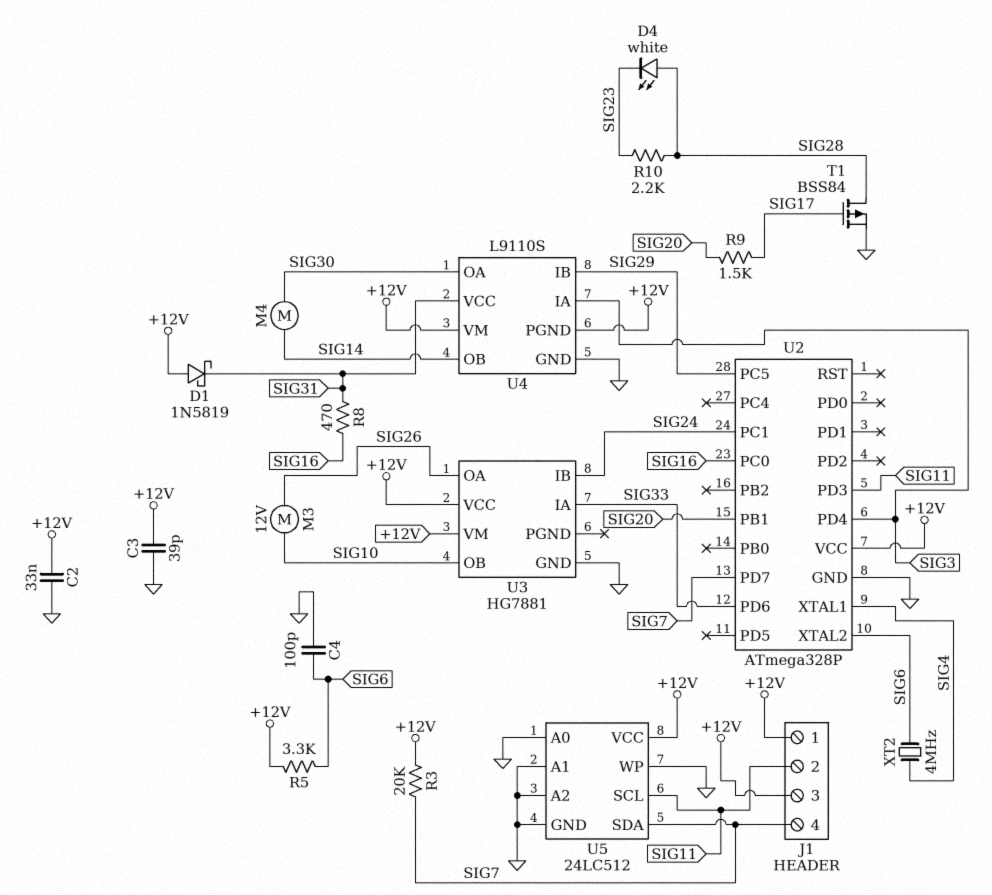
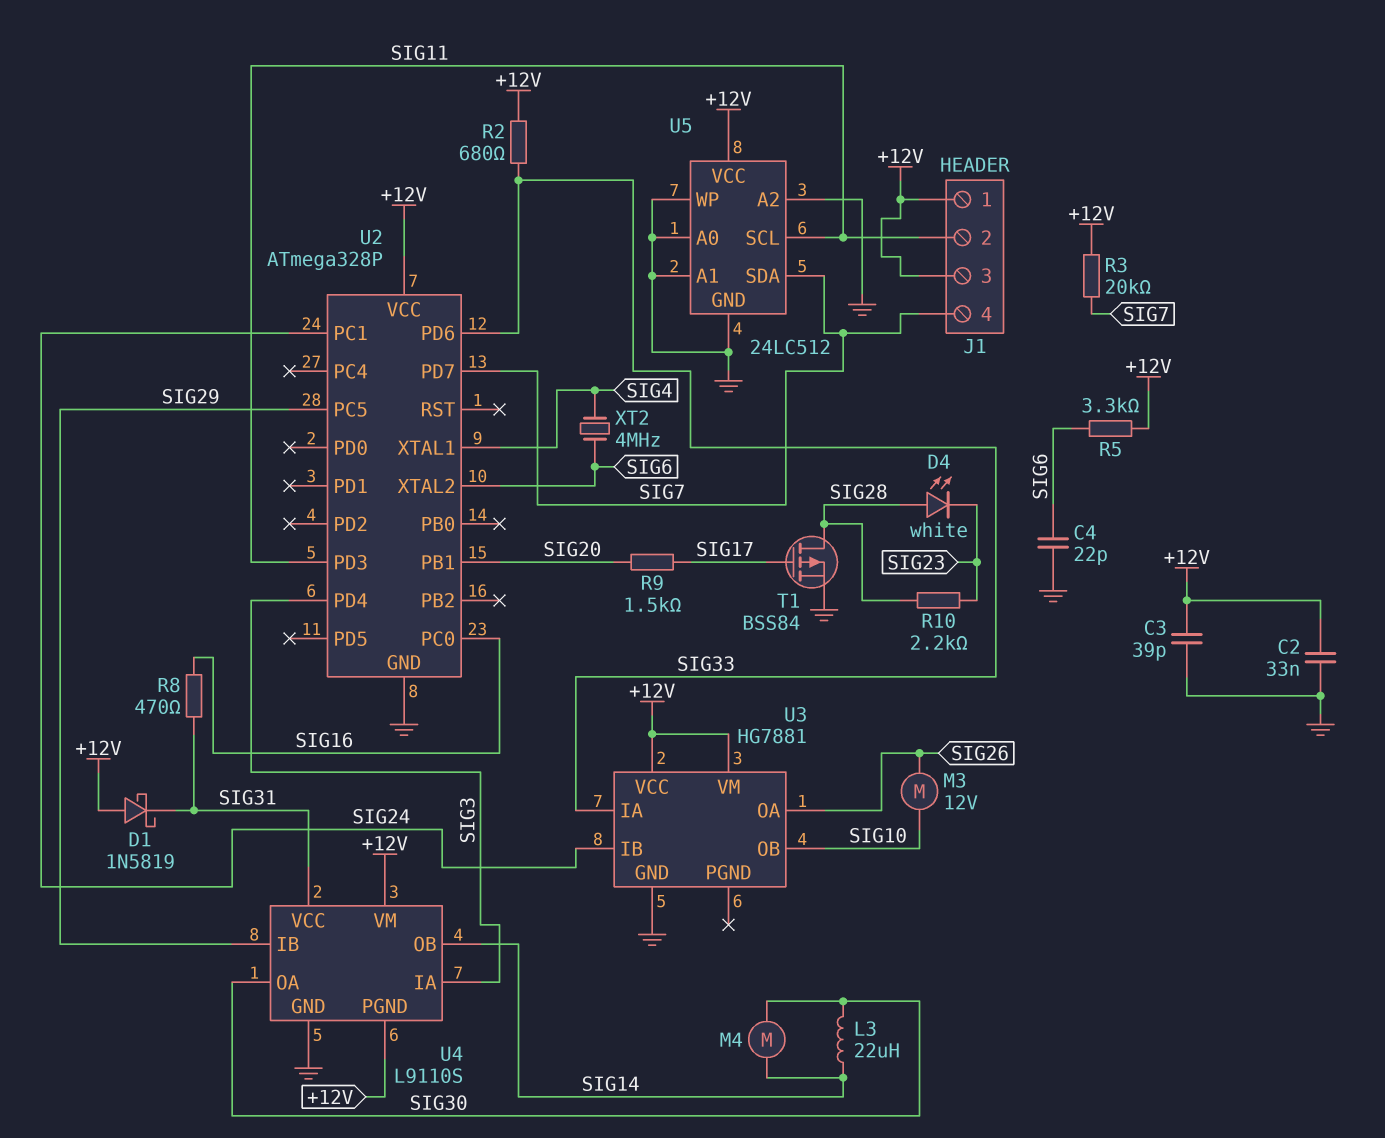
C4: 100pF (GND, SIG6) -> 22pF (GND, SIG6)
L3: none -> 22uH (SIG14, SIG30)
R2: none -> 680 (+12V, SIG33)

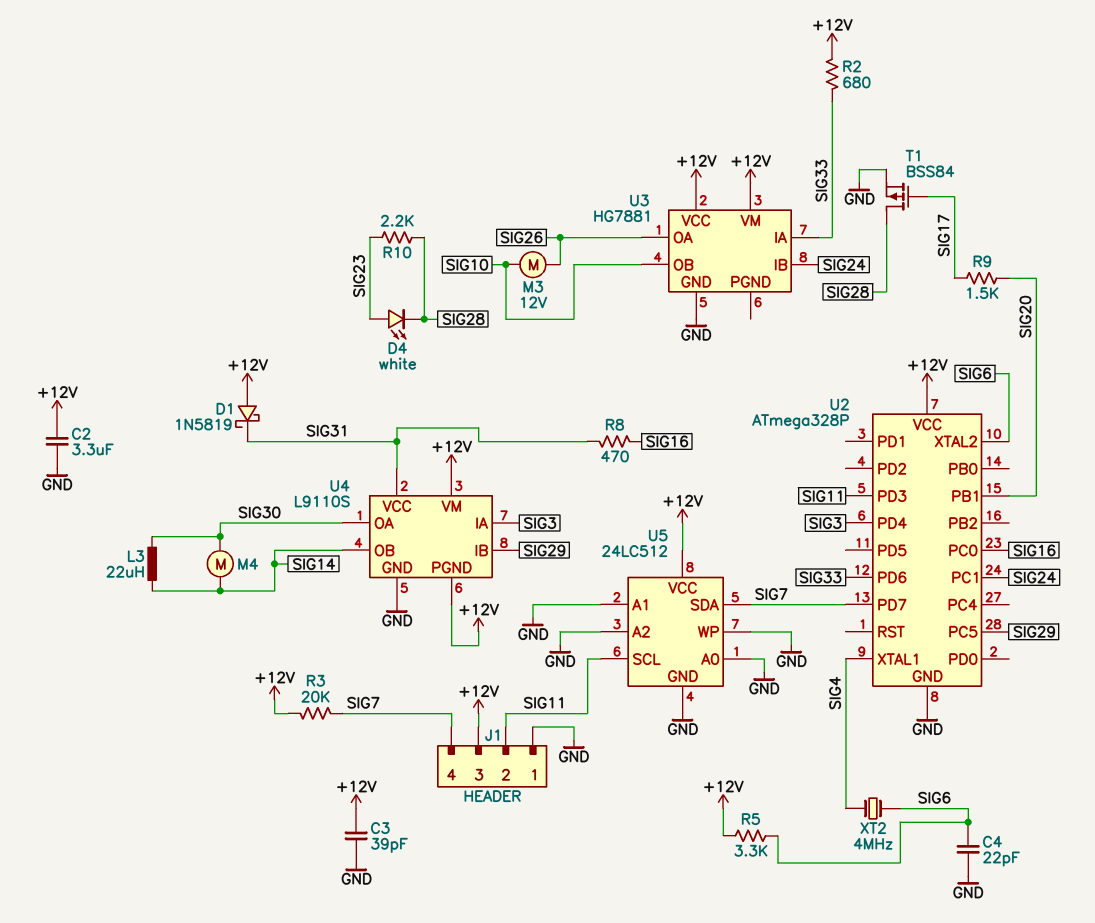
C2: 33nF (+12V, GND) -> 3.3uF (+12V, GND)
D4: LED white (A SIG28, K SIG23) -> LED white (A SIG23, K SIG28)
J1 pin 1: +12V -> GND

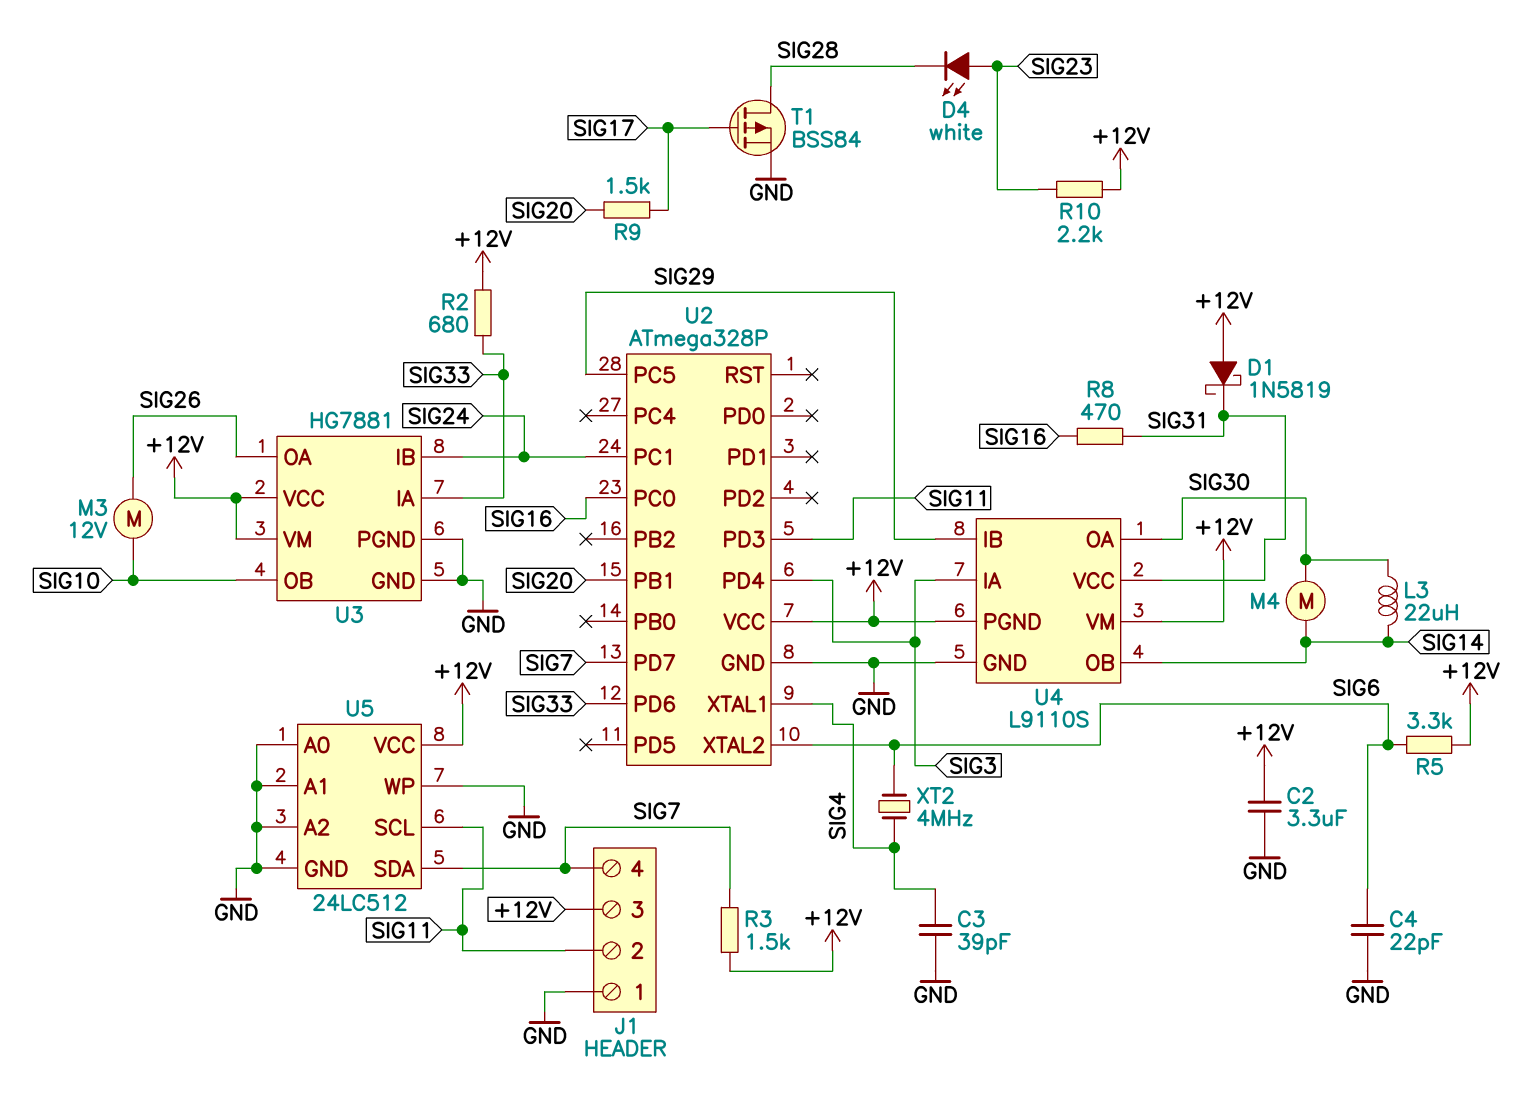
C3: 39pF (+12V, GND) -> 39pF (GND, SIG4)
R3: 20k (+12V, SIG7) -> 1.5k (+12V, SIG7)
R10: 2.2k (SIG23, SIG28) -> 2.2k (+12V, SIG23)
U3 pin PGND: none -> GND

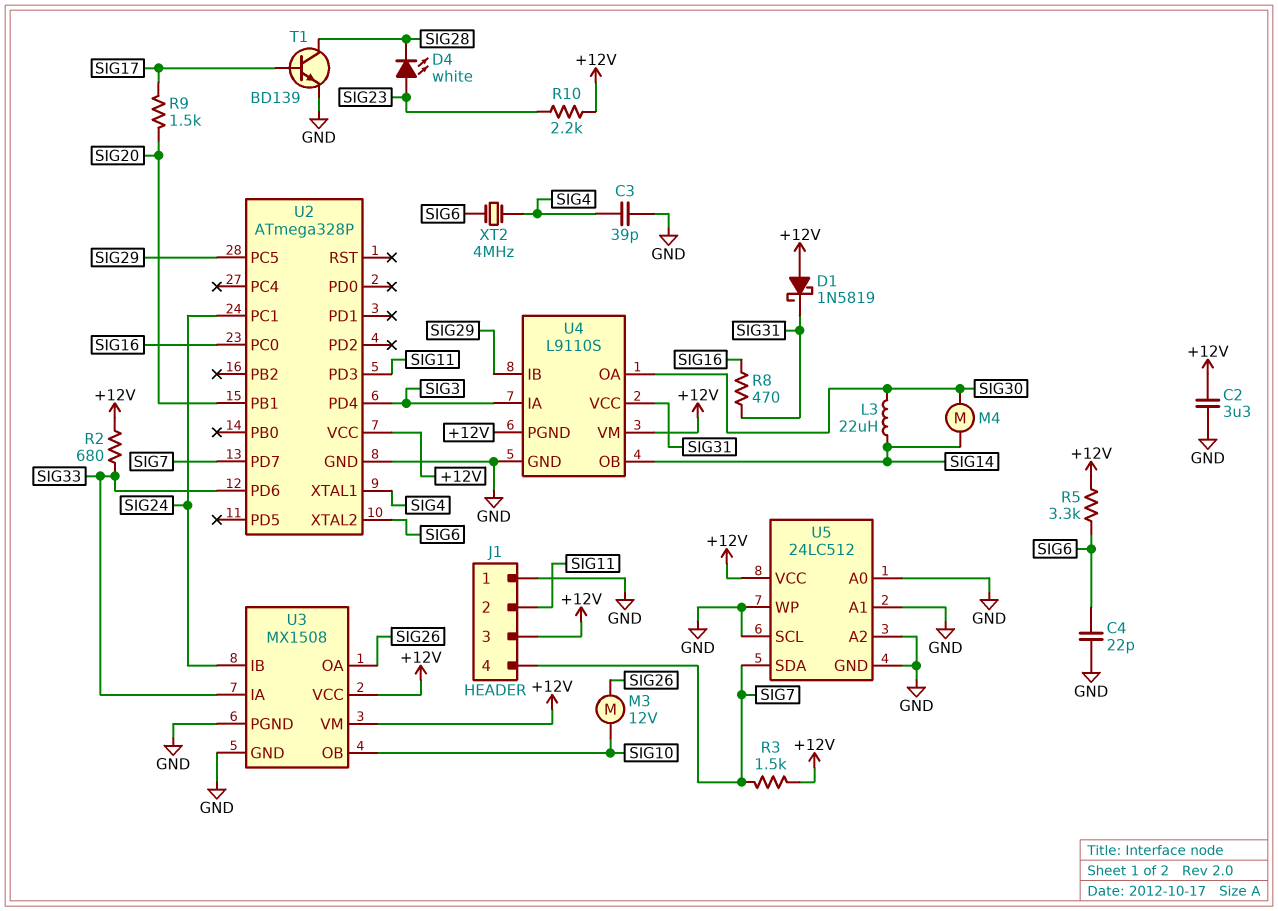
T1: PMOS BSS84 (G SIG17, D SIG28, S GND) -> NPN BD139 (B SIG17, C SIG28, E GND)
U3: HG7881 -> MX1508
U5 pin SCL: SIG11 -> GND

